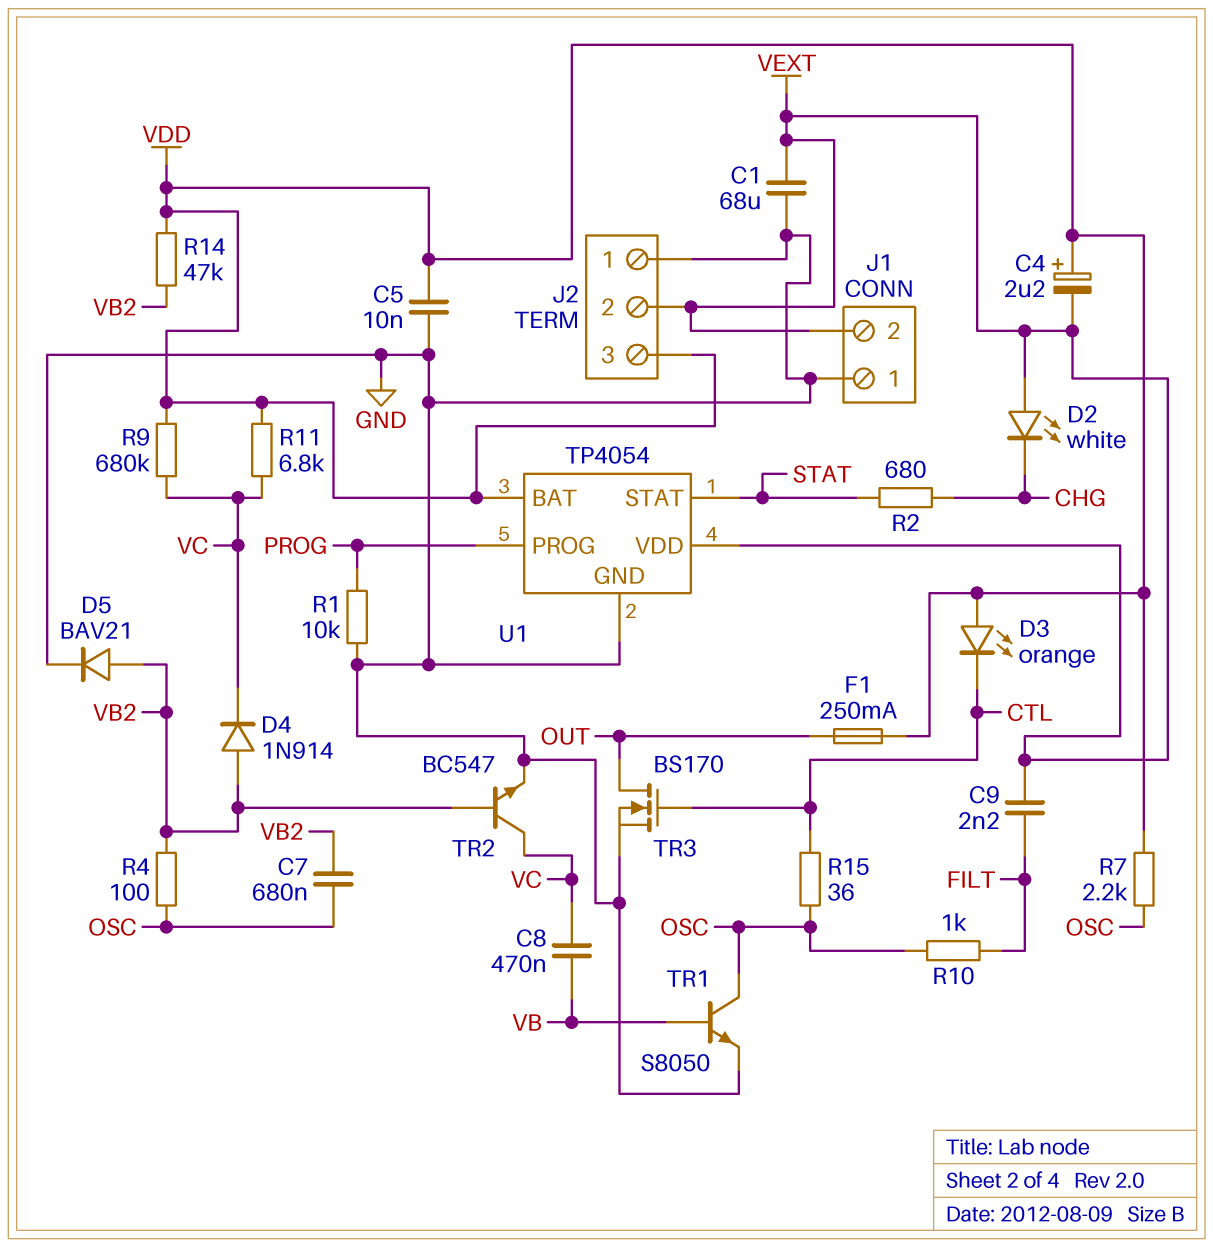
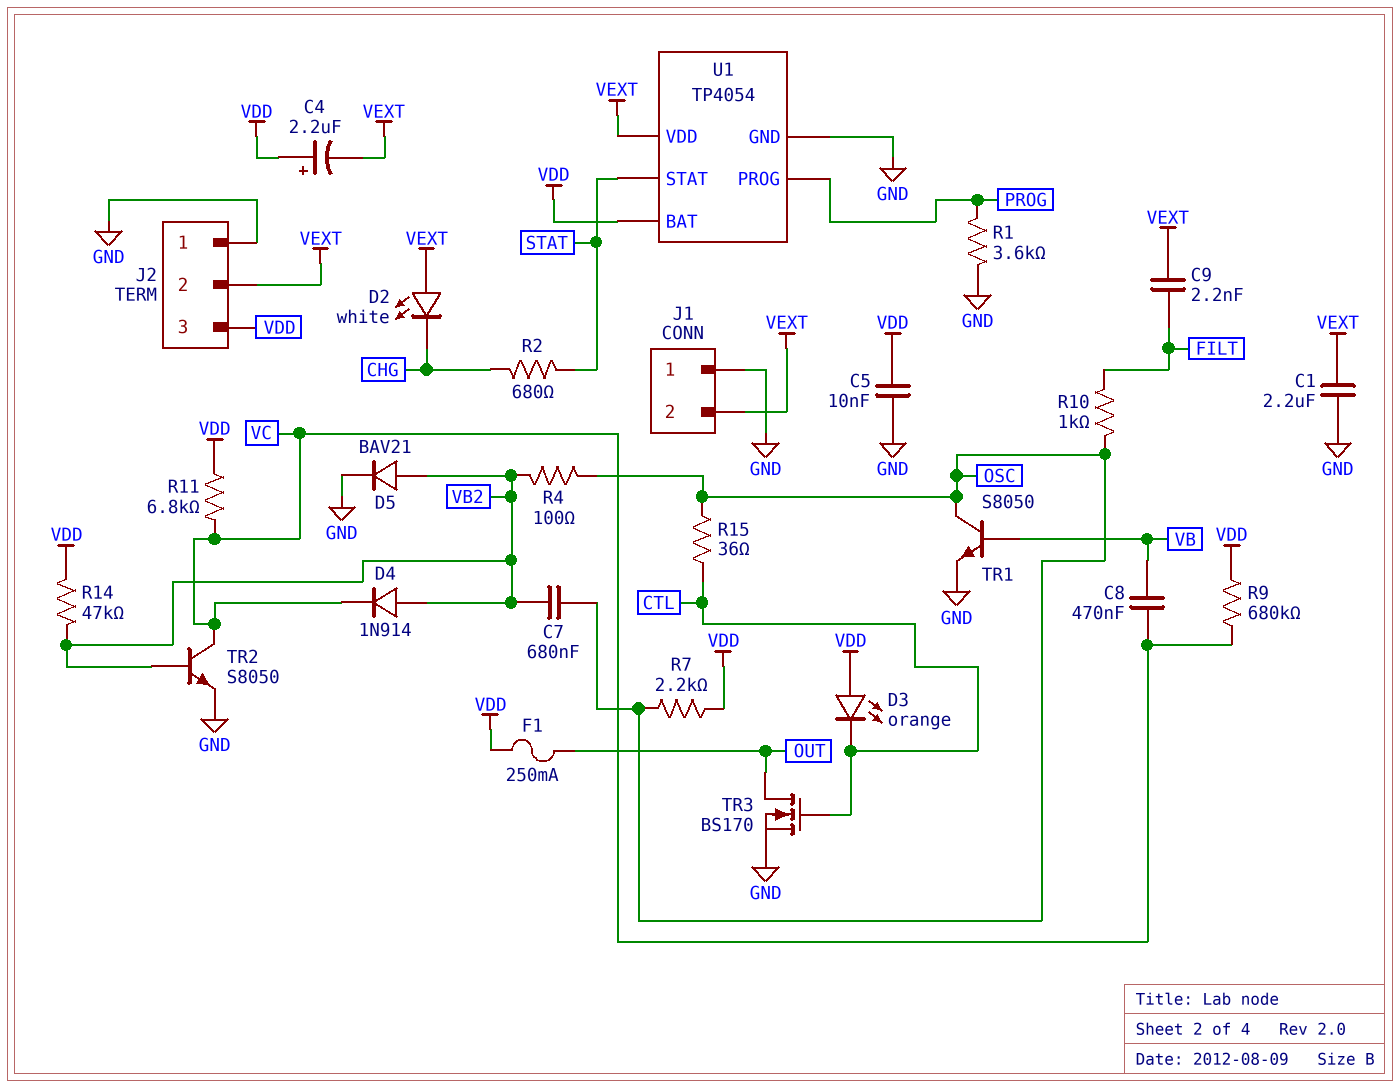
C1: 68uF (GND, VEXT) -> 2.2uF (GND, VEXT)
R1: 10k (GND, PROG) -> 3.6k (GND, PROG)
TR2: NPN BC547 (B VB2, C VC, E GND) -> NPN S8050 (B VB2, C VC, E GND)

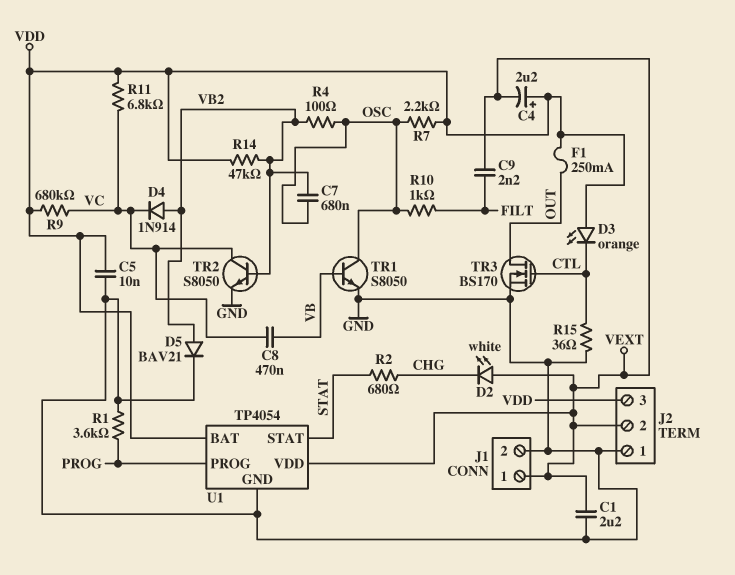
J1 pin 1: GND -> VEXT
J1 pin 2: VEXT -> GND
R15: 36 (CTL, OSC) -> 36 (CTL, GND)

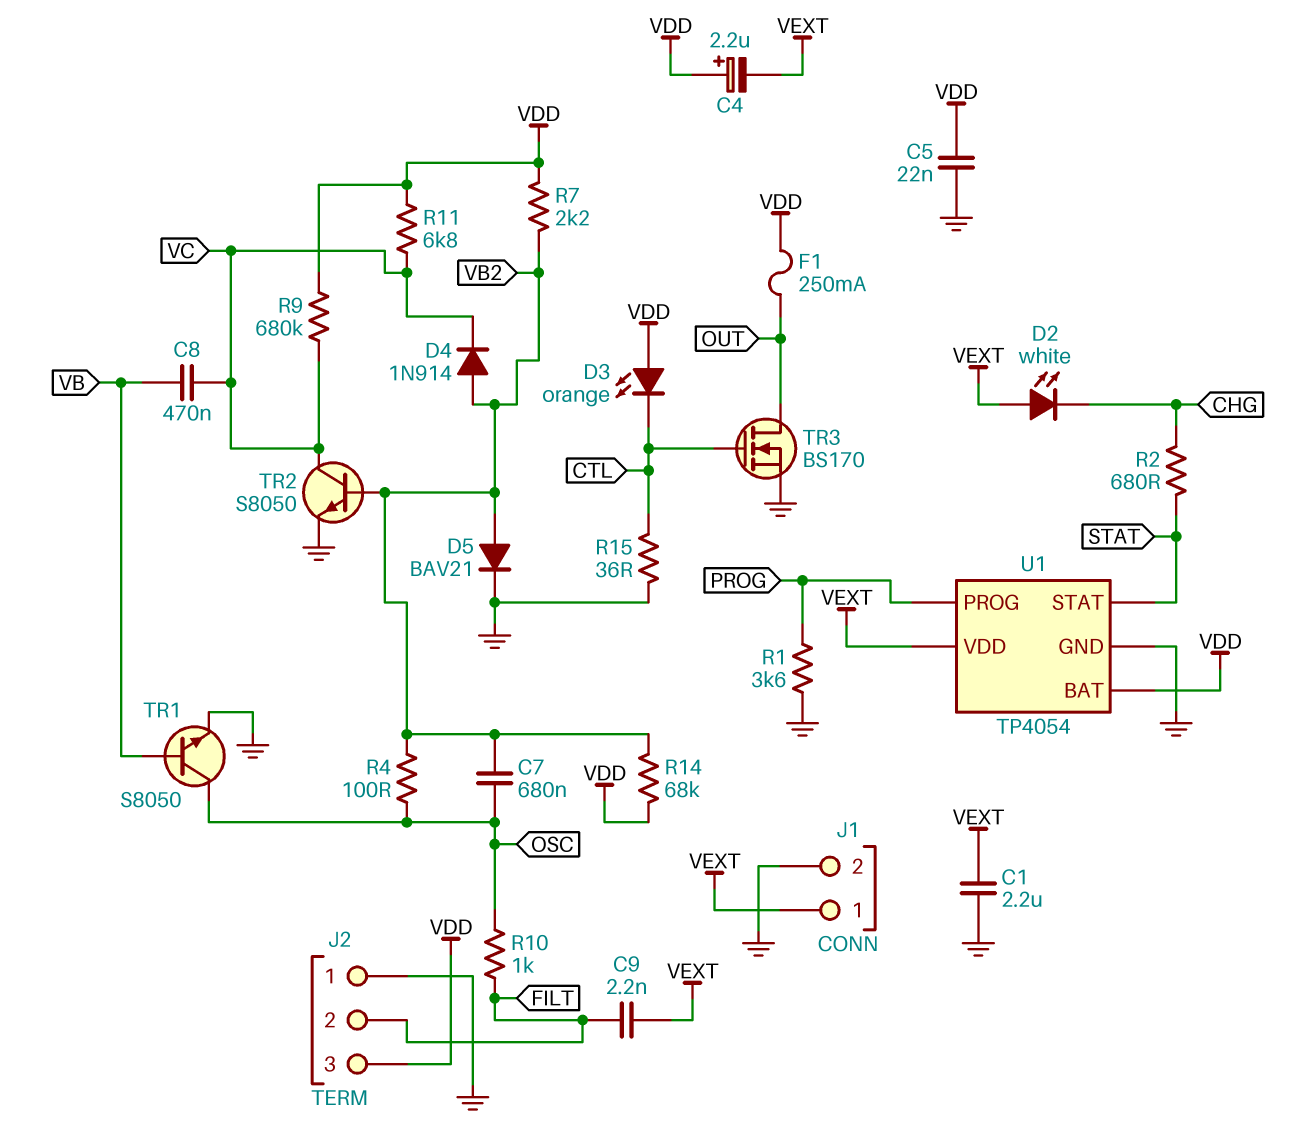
C5: 10nF (GND, VDD) -> 22nF (GND, VDD)
J2 pin 2: VEXT -> FILT
R7: 2.2k (OSC, VDD) -> 2.2k (VB2, VDD)
R14: 47k (VB2, VDD) -> 68k (VB2, VDD)

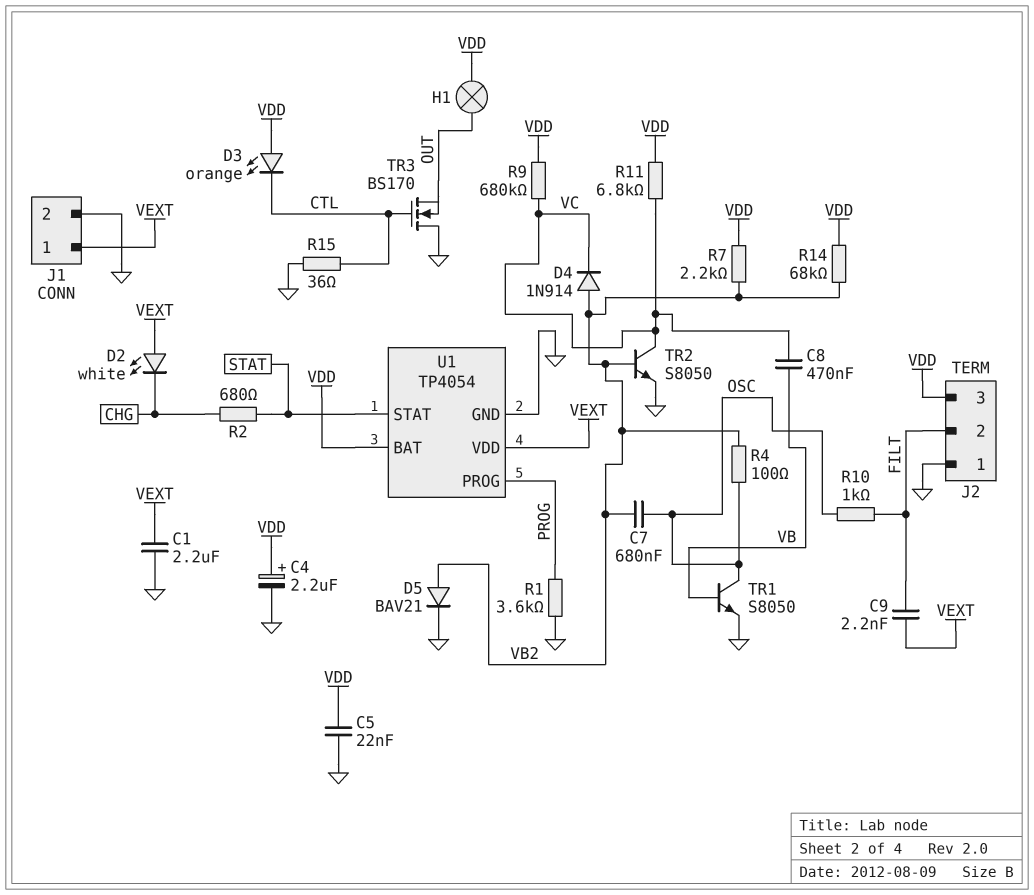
C4: 2.2uF (plus VDD, minus VEXT) -> 2.2uF (plus VDD, minus GND)
F1: 250mA (OUT, VDD) -> none
H1: none -> lamp (OUT, VDD)
TR3: NMOS BS170 (G CTL, D OUT, S GND) -> NMOS BS170 (G CTL, D GND, S OUT)

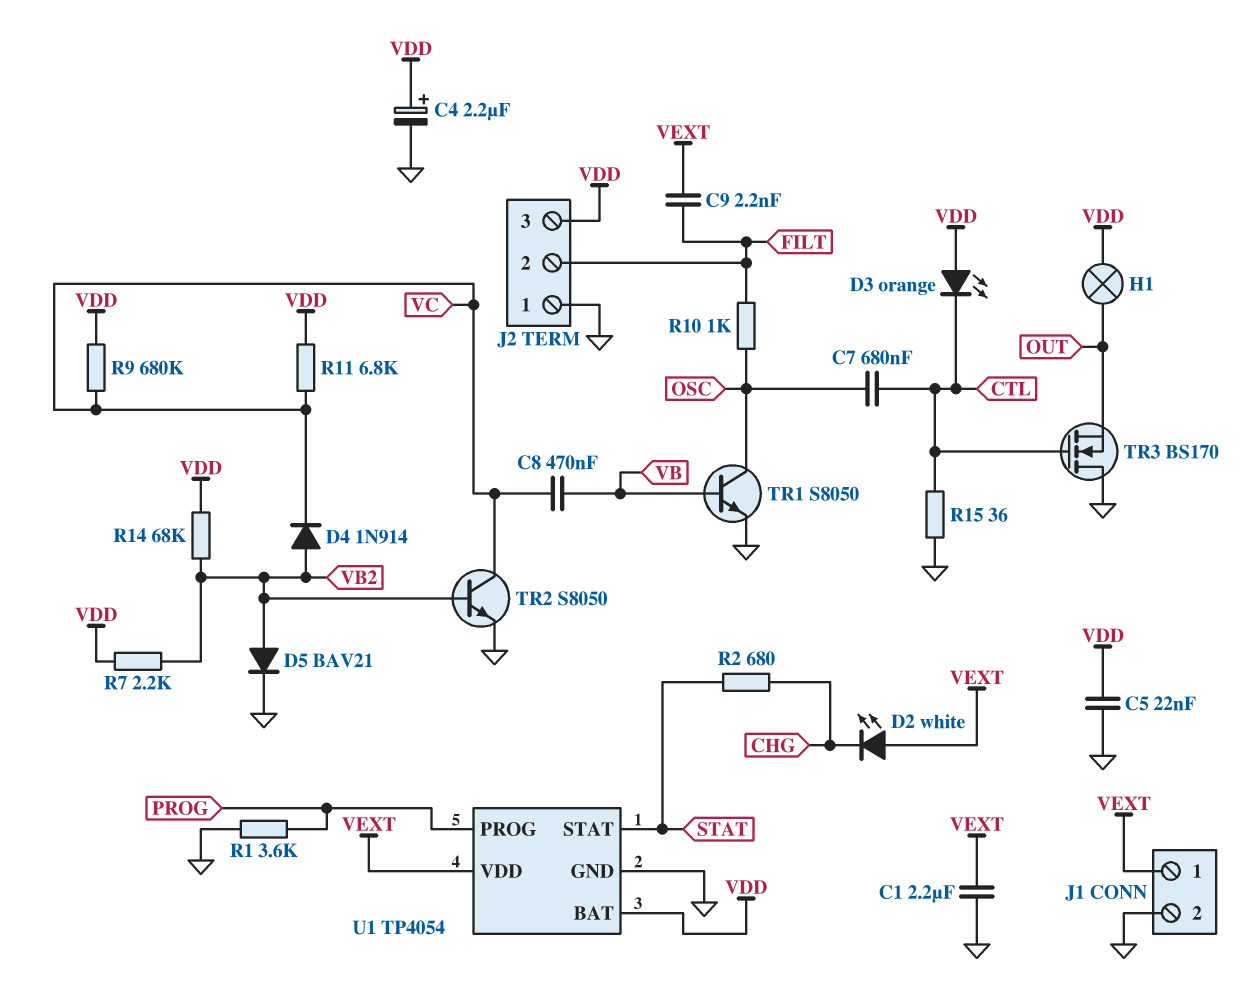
C7: 680nF (OSC, VB2) -> 680nF (CTL, OSC)
R4: 100 (OSC, VB2) -> none

